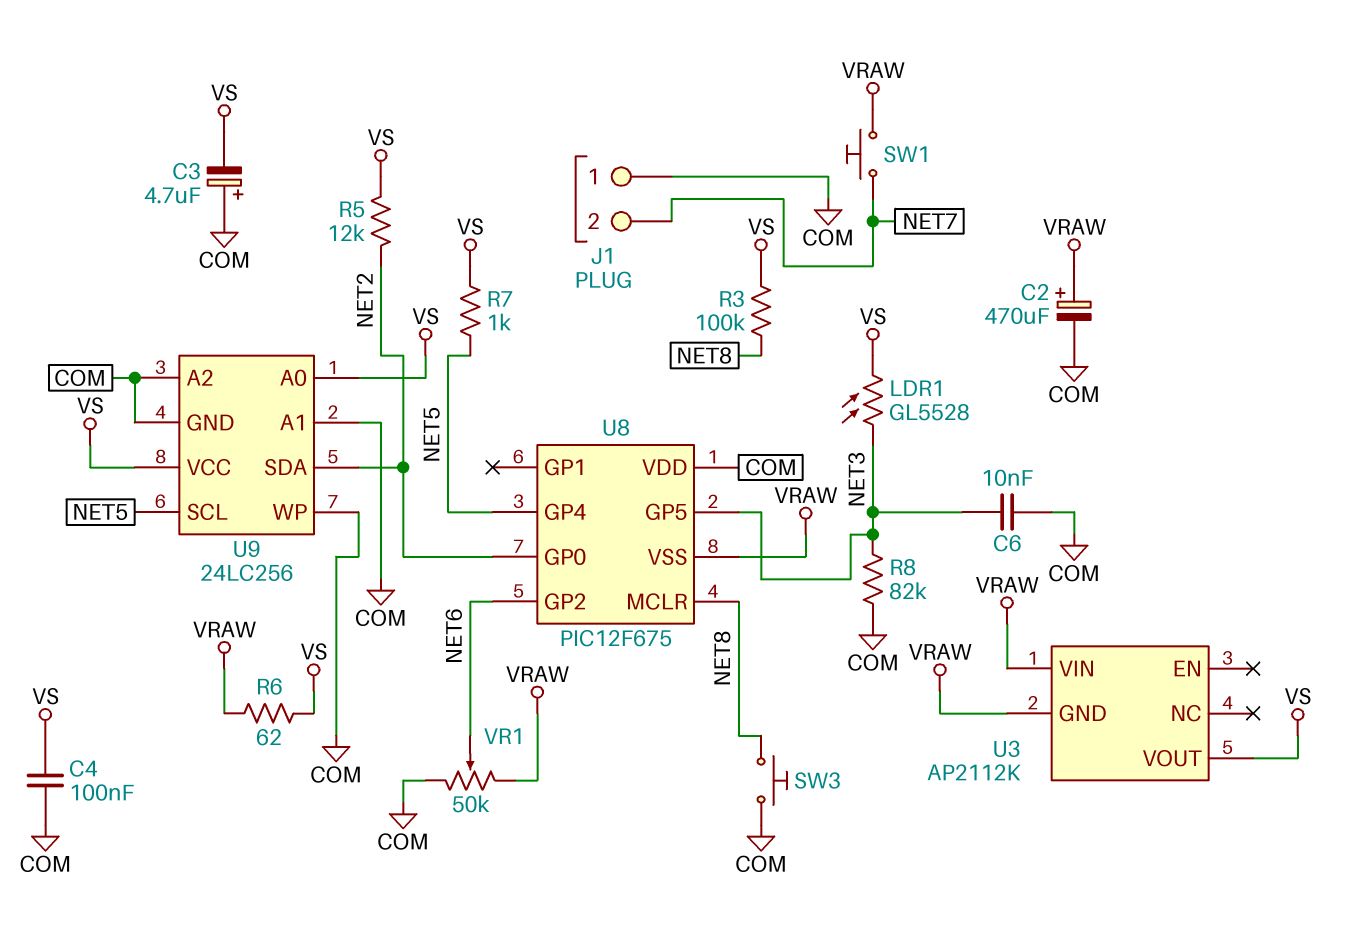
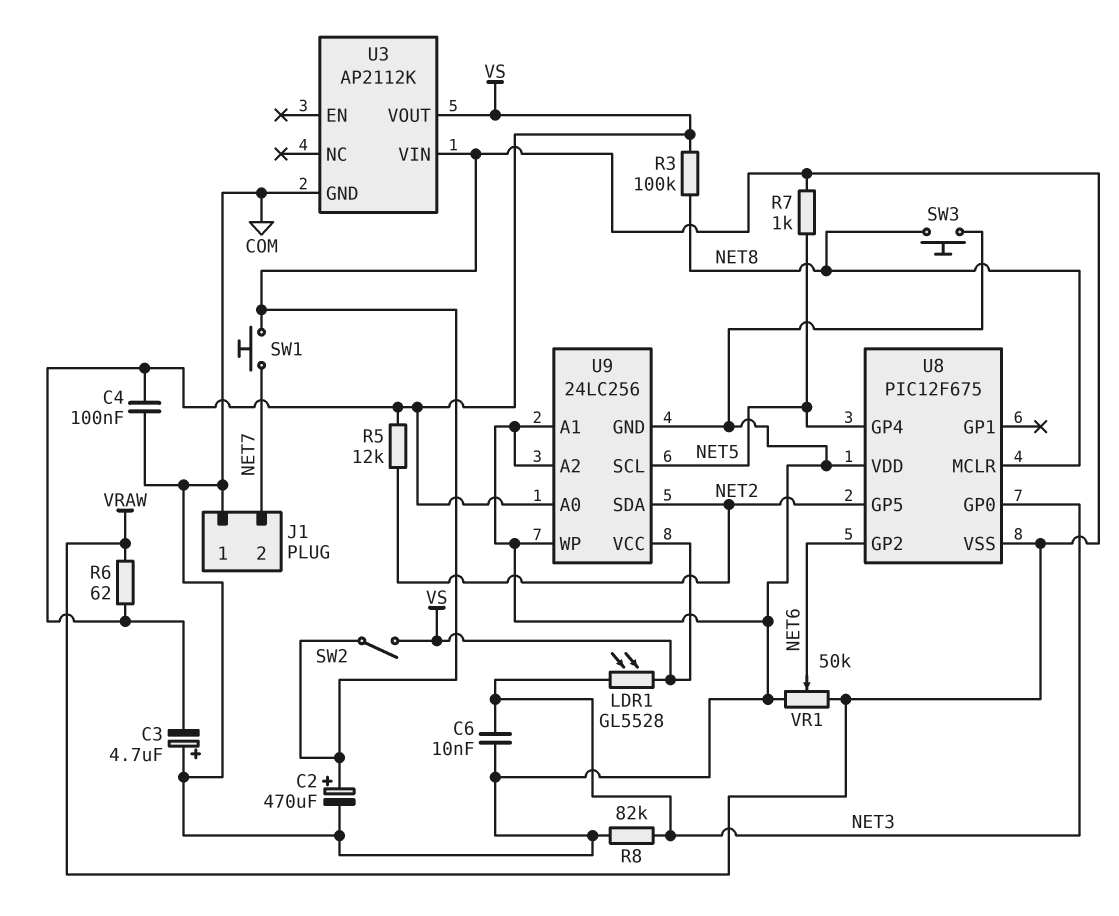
R7: 1k (NET5, VS) -> 1k (NET5, VRAW)
SW2: none -> switch (VRAW, VS)
U3 pin GND: VRAW -> COM
U8 pin GP0: NET2 -> NET3
U8 pin GP5: NET3 -> NET2

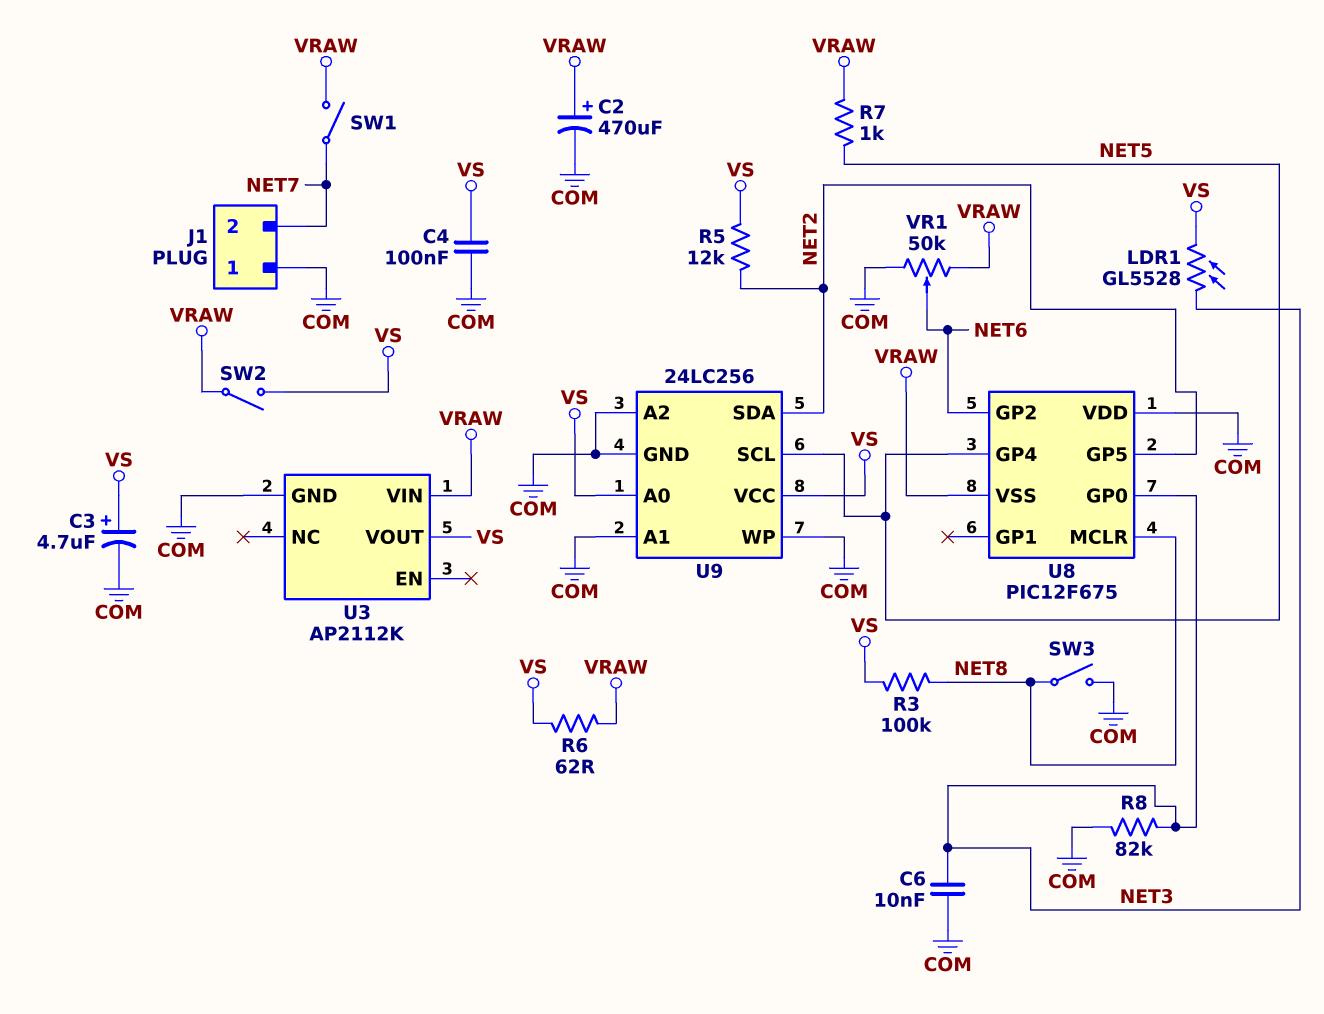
C3: 4.7uF (plus COM, minus VS) -> 4.7uF (plus VS, minus COM)
SW1: button (NET7, VRAW) -> switch (NET7, VRAW)
SW3: button (COM, NET8) -> switch (COM, NET8)

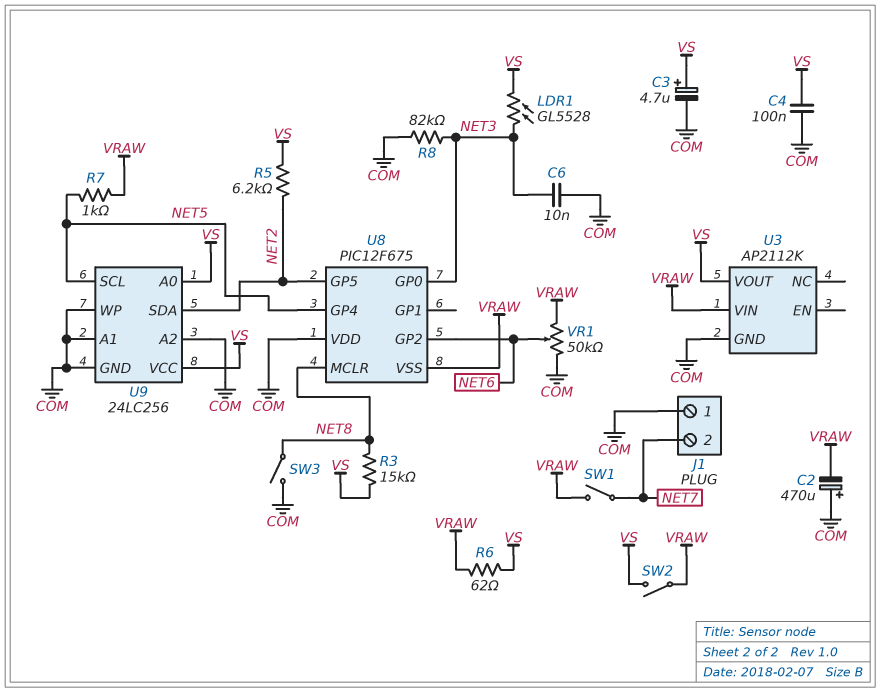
C2: 470uF (plus VRAW, minus COM) -> 470uF (plus COM, minus VRAW)
R3: 100k (NET8, VS) -> 15k (NET8, VS)
R5: 12k (NET2, VS) -> 6.2k (NET2, VS)

